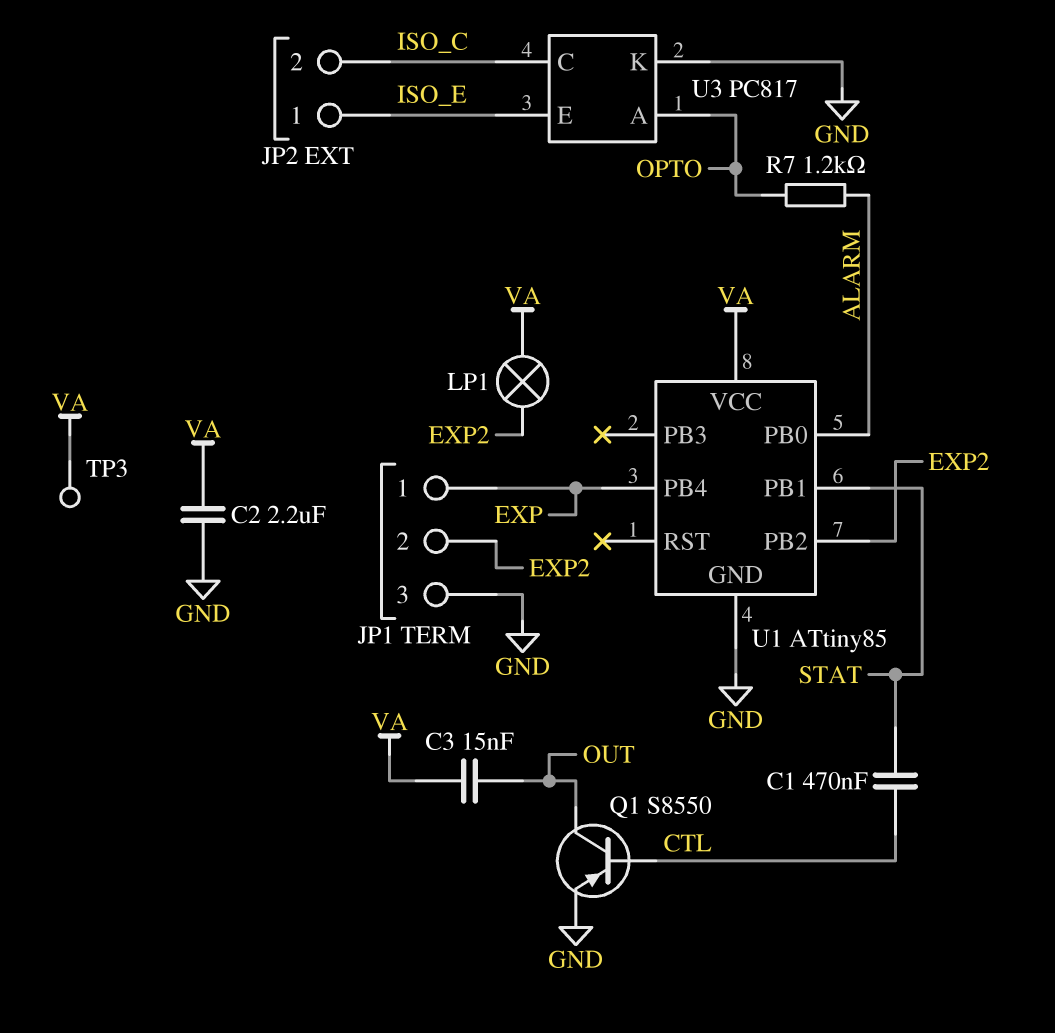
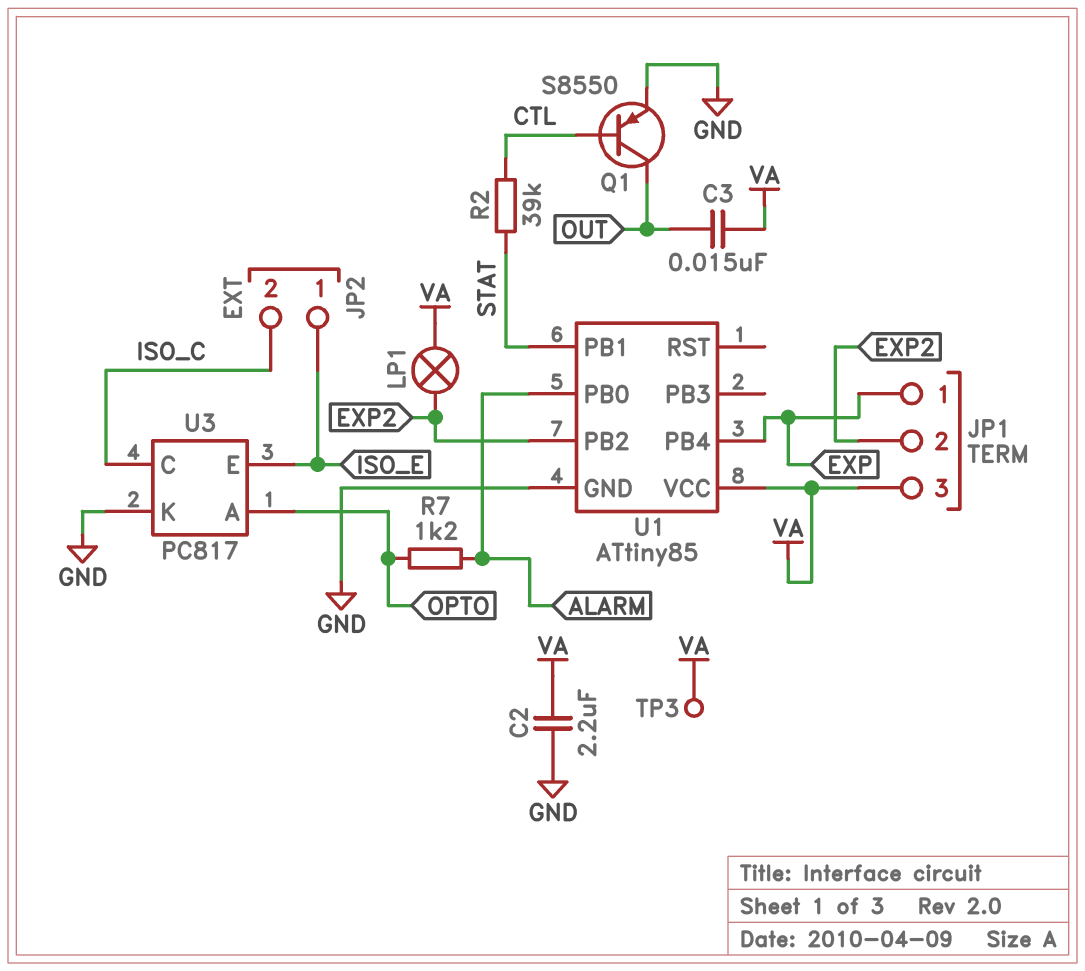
C1: 470nF (CTL, STAT) -> none
JP1 pin 3: GND -> VA
R2: none -> 39k (CTL, STAT)

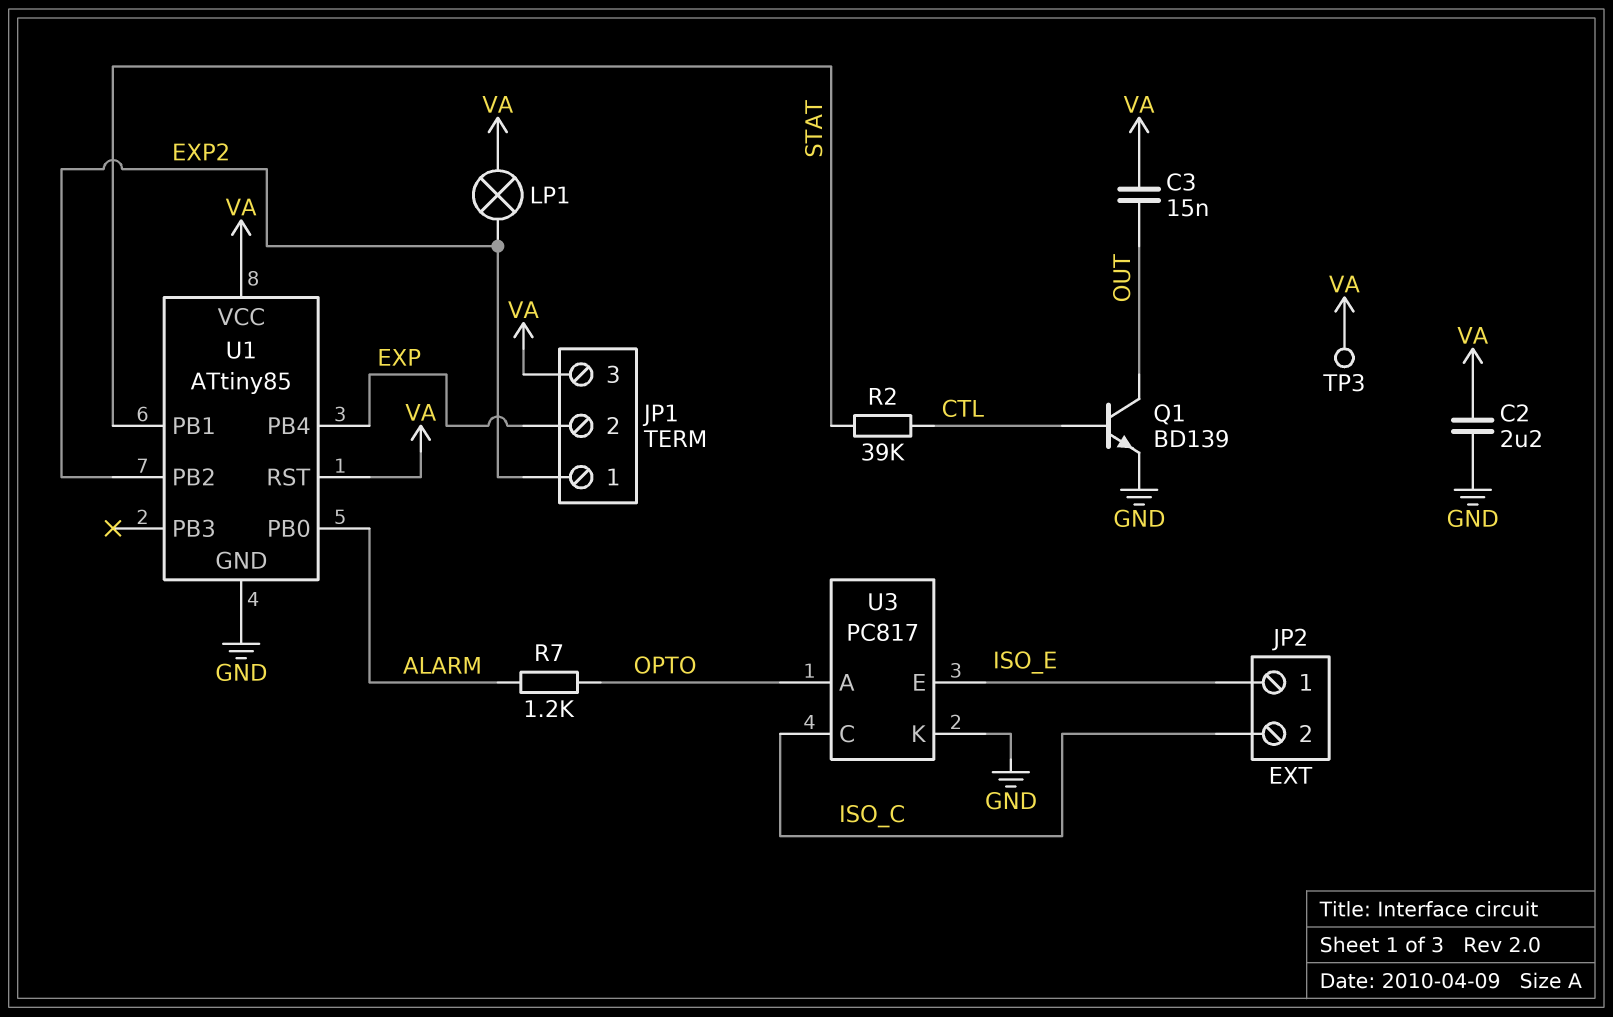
JP1 pin 1: EXP -> EXP2
JP1 pin 2: EXP2 -> EXP
Q1: PNP S8550 (B CTL, C OUT, E GND) -> NPN BD139 (B CTL, C OUT, E GND)
U1 pin RST: none -> VA

